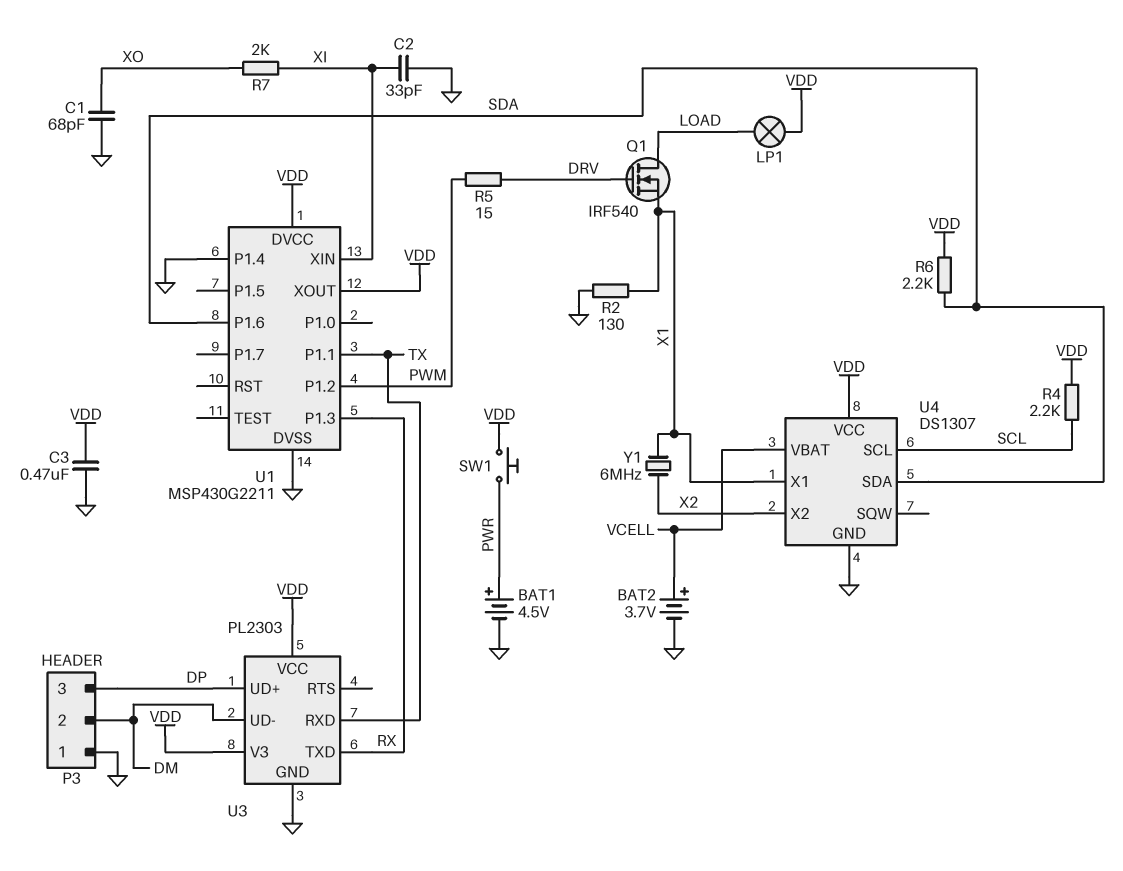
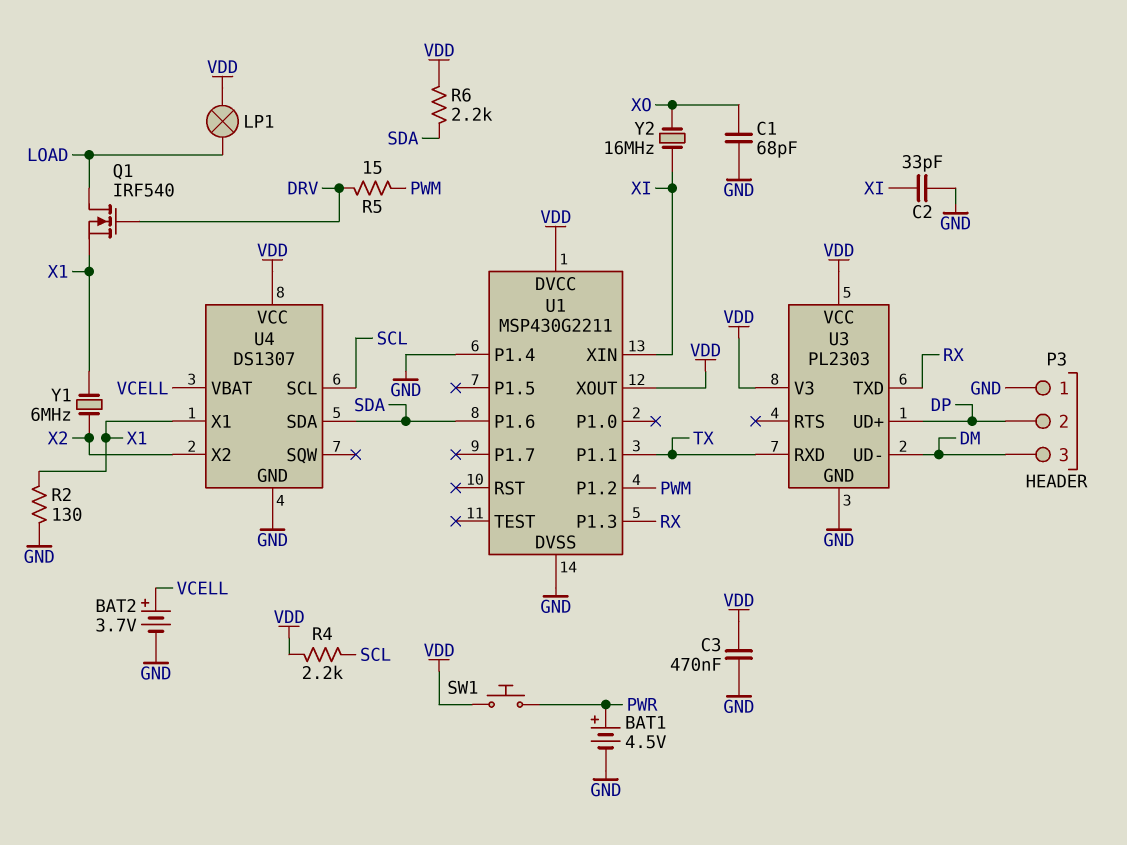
P3 pin 2: DM -> DP
P3 pin 3: DP -> DM
R7: 2k (XI, XO) -> none
Y2: none -> 16MHz (XI, XO)

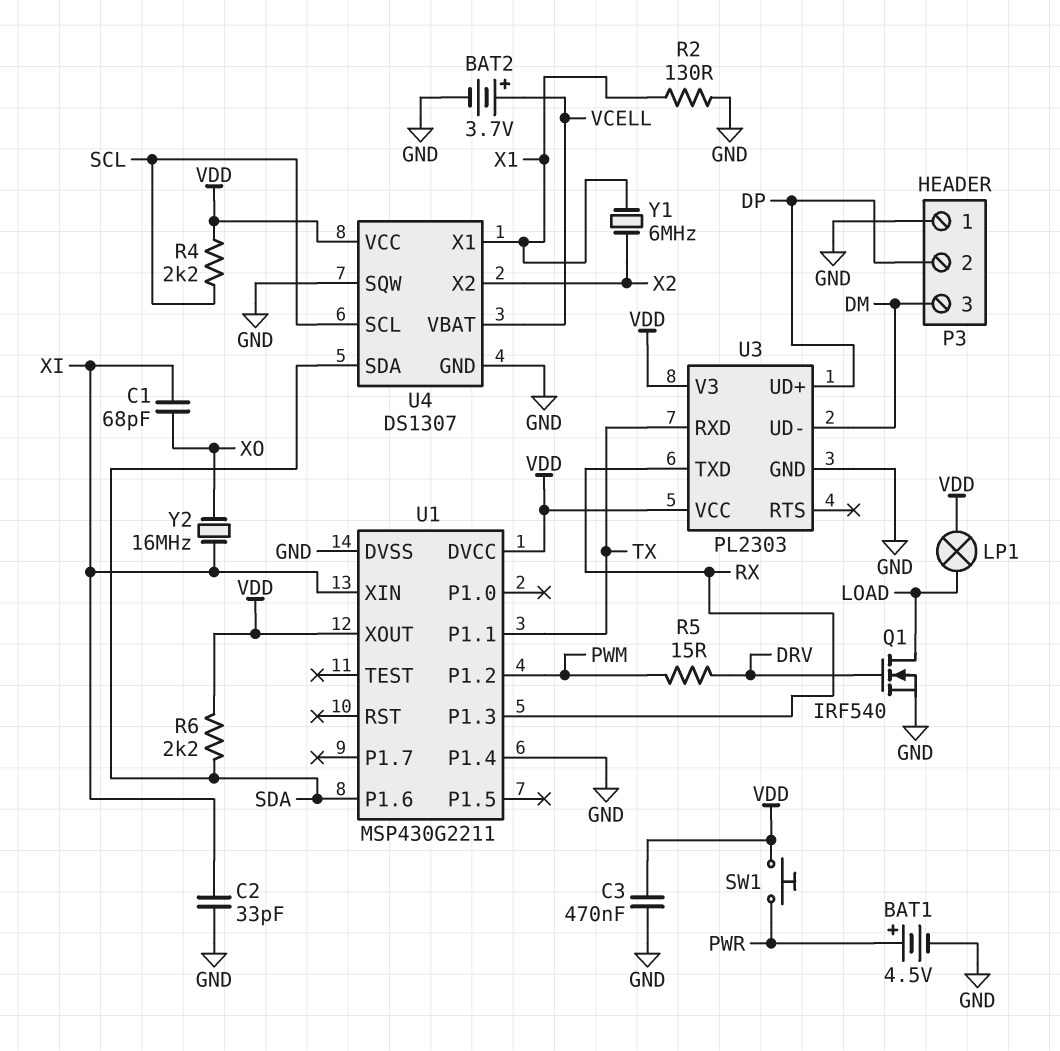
C1: 68pF (GND, XO) -> 68pF (XI, XO)
Q1: NMOS IRF540 (G DRV, D LOAD, S X1) -> NMOS IRF540 (G DRV, D LOAD, S GND)
U4 pin SQW: none -> GND

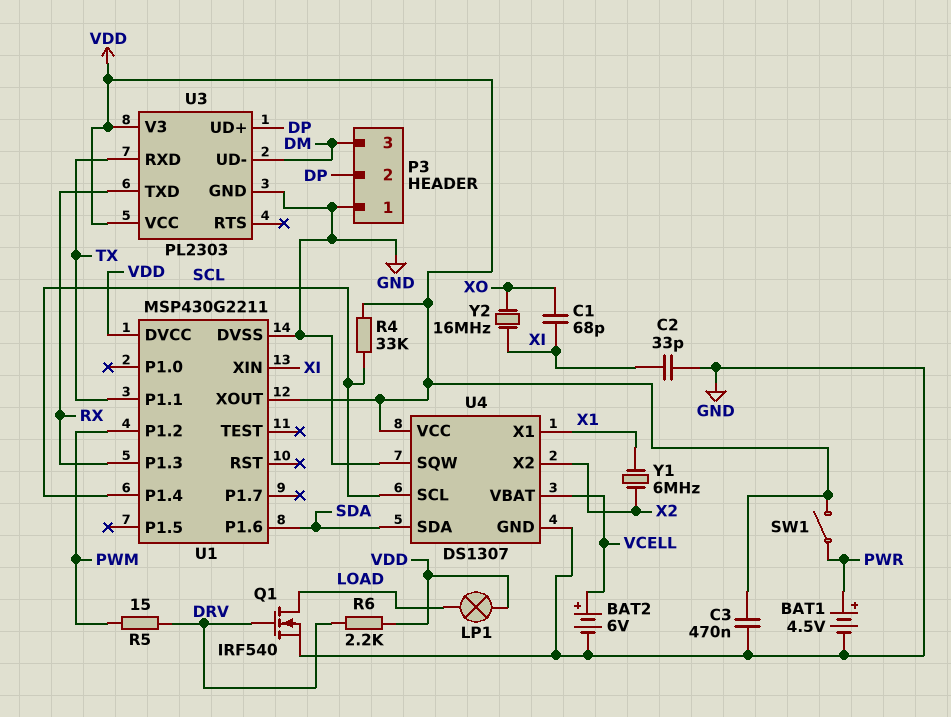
BAT2: 3.7V (plus VCELL, minus GND) -> 6V (plus VCELL, minus GND)
R2: 130 (GND, X1) -> none
R4: 2.2k (SCL, VDD) -> 33k (SCL, VDD)
R6: 2.2k (SDA, VDD) -> 2.2k (DRV, VDD)
SW1: button (PWR, VDD) -> switch (PWR, VDD)
U1 pin P1.4: GND -> SCL

